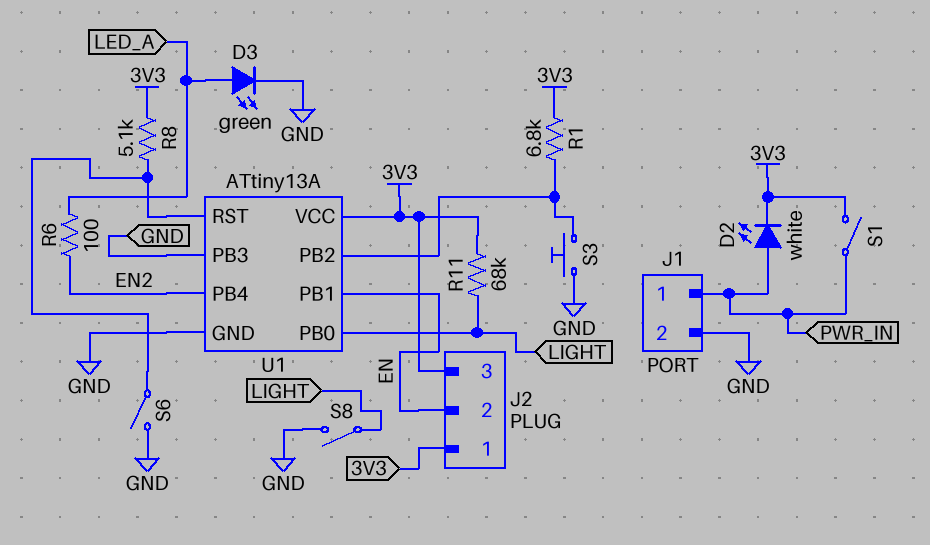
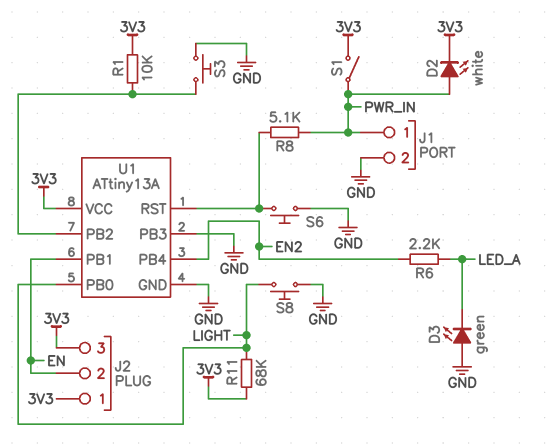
D3: LED green (A LED_A, K GND) -> LED green (A GND, K LED_A)
R1: 6.8k (3V3, U1/PB2) -> 10k (3V3, U1/PB2)
R6: 100 (EN2, LED_A) -> 2.2k (EN2, LED_A)
R8: 5.1k (3V3, U1/RST) -> 5.1k (PWR_IN, U1/RST)
S6: switch (GND, U1/RST) -> button (GND, U1/RST)
S8: switch (GND, LIGHT) -> button (GND, LIGHT)

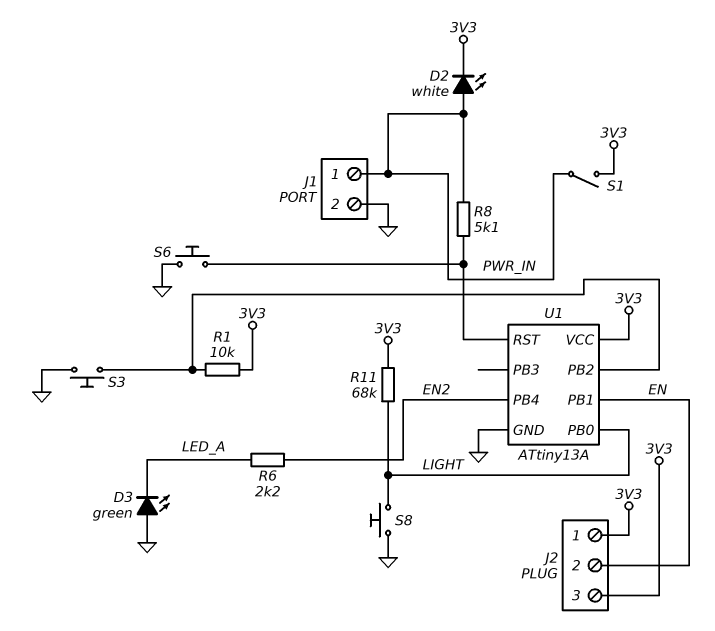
U1 pin PB3: GND -> none

